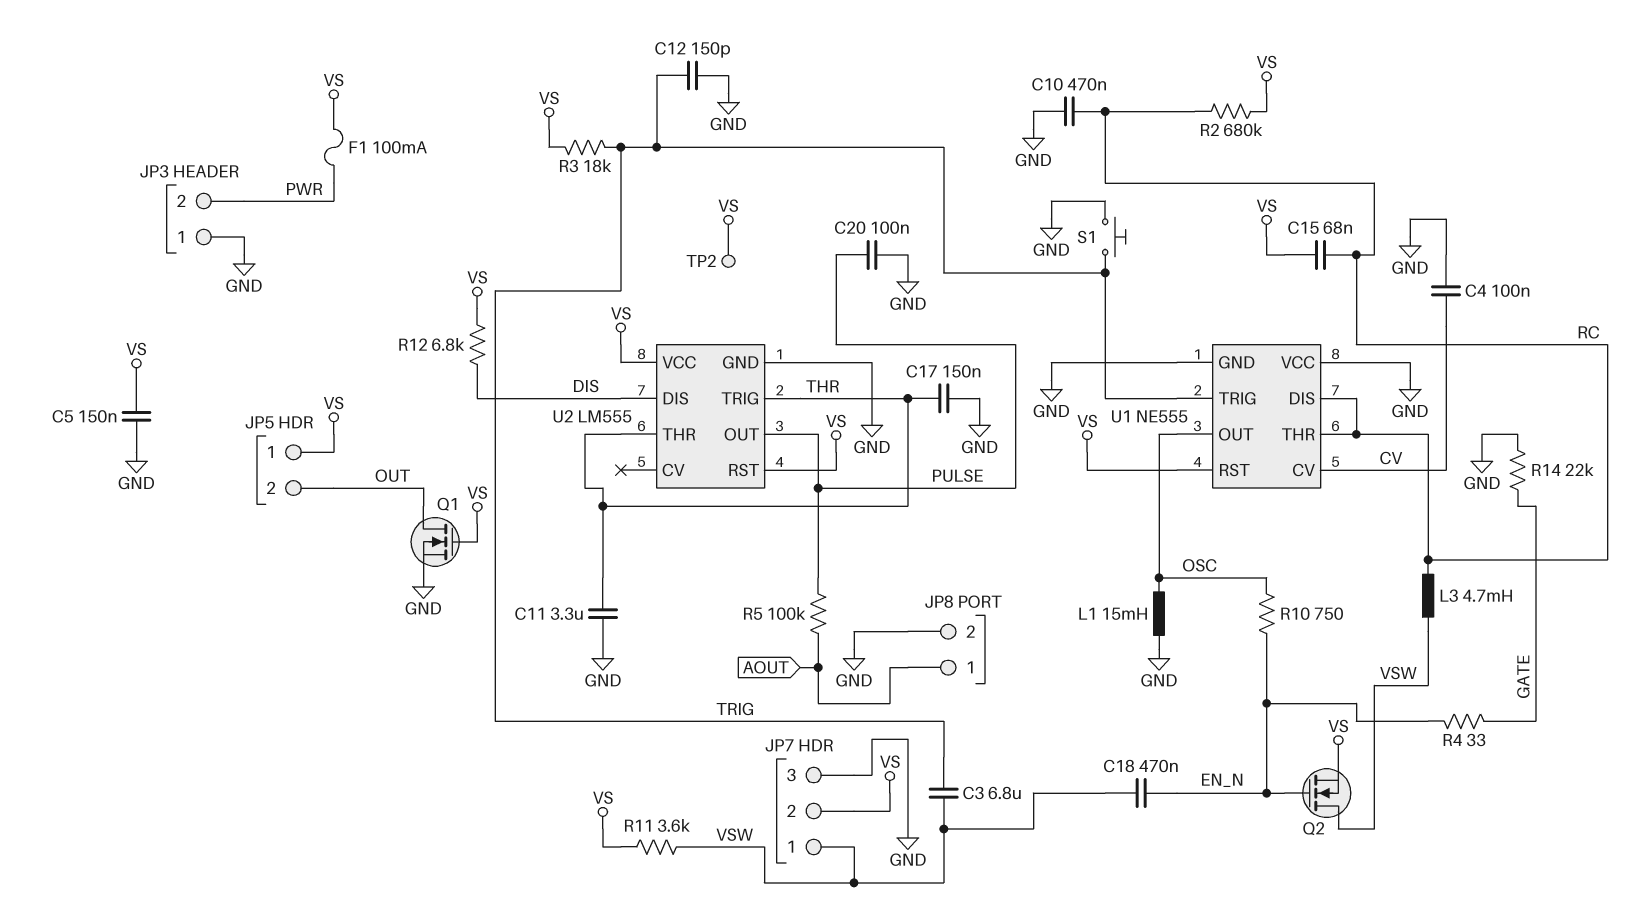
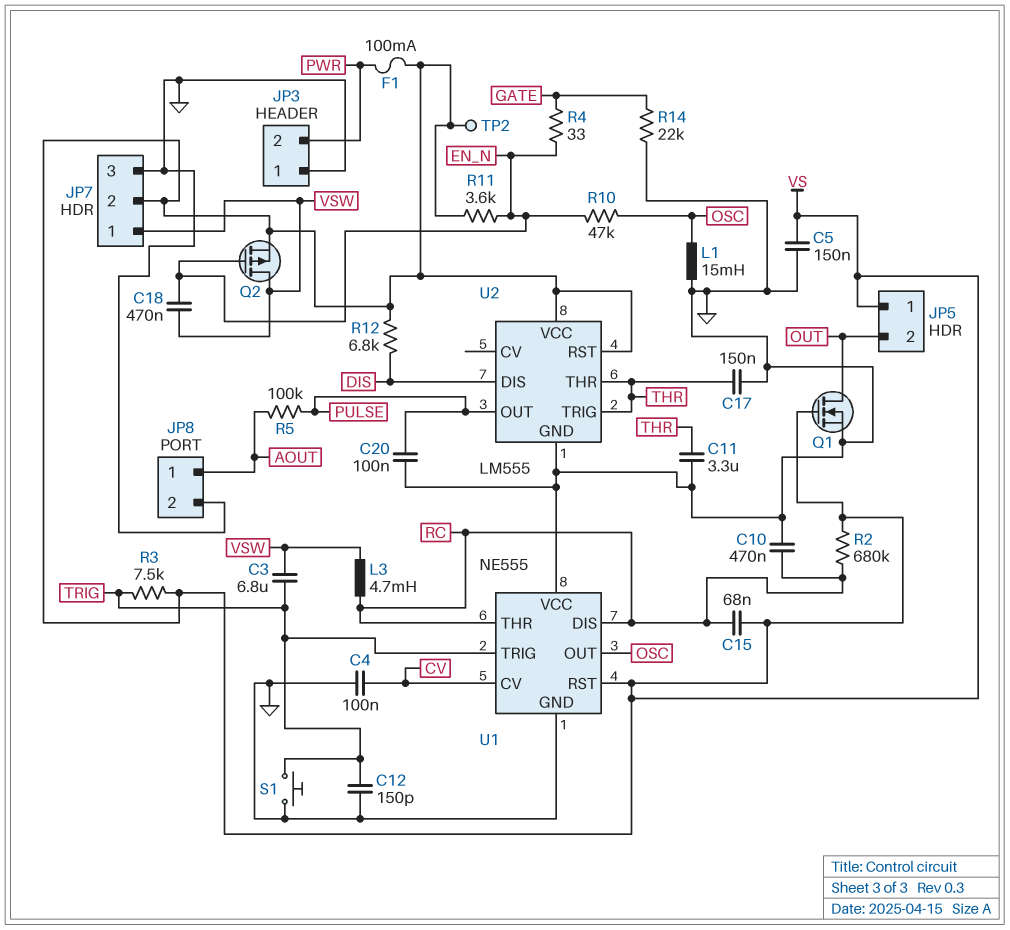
Q2: NMOS (G EN_N, D VSW, S VS) -> PMOS (G EN_N, D VSW, S VS)
R3: 18k (TRIG, VS) -> 7.5k (TRIG, VS)
R10: 750 (EN_N, OSC) -> 47k (EN_N, OSC)
R11: 3.6k (VS, VSW) -> 3.6k (EN_N, VS)

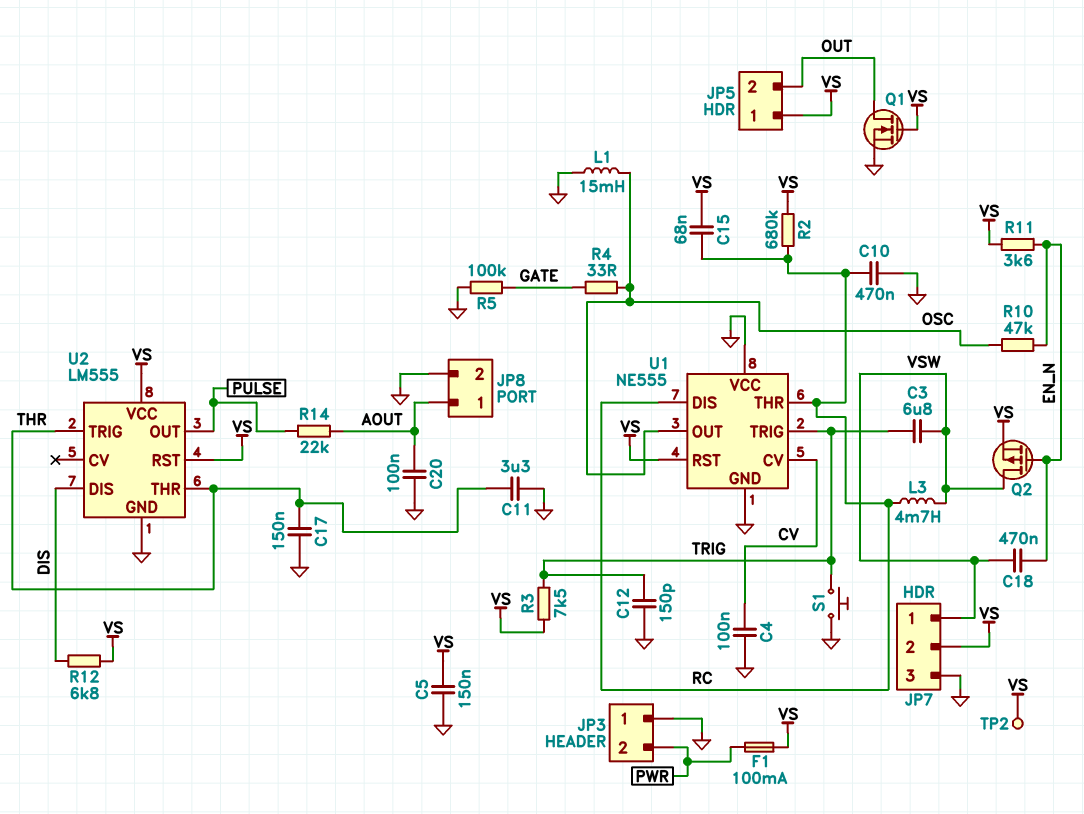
C20: 100nF (GND, PULSE) -> 100nF (AOUT, GND)
R4: 33 (EN_N, GATE) -> 33 (GATE, OSC)
R5: 100k (AOUT, PULSE) -> 100k (GATE, GND)
R14: 22k (GATE, GND) -> 22k (AOUT, PULSE)

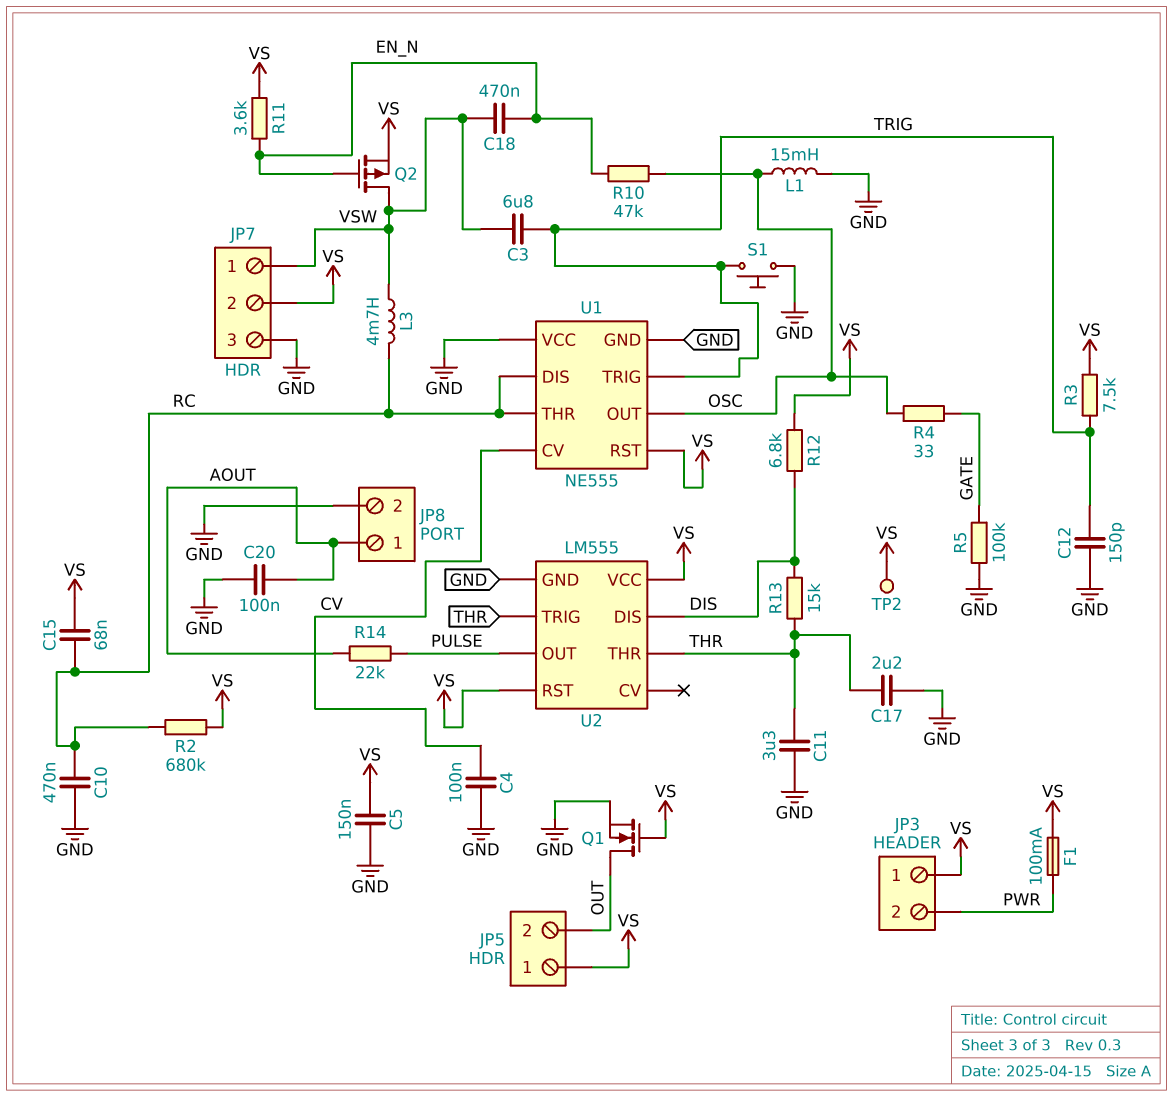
C17: 150nF (GND, THR) -> 2.2uF (GND, THR)
JP3 pin 1: GND -> VS
R13: none -> 15k (DIS, THR)

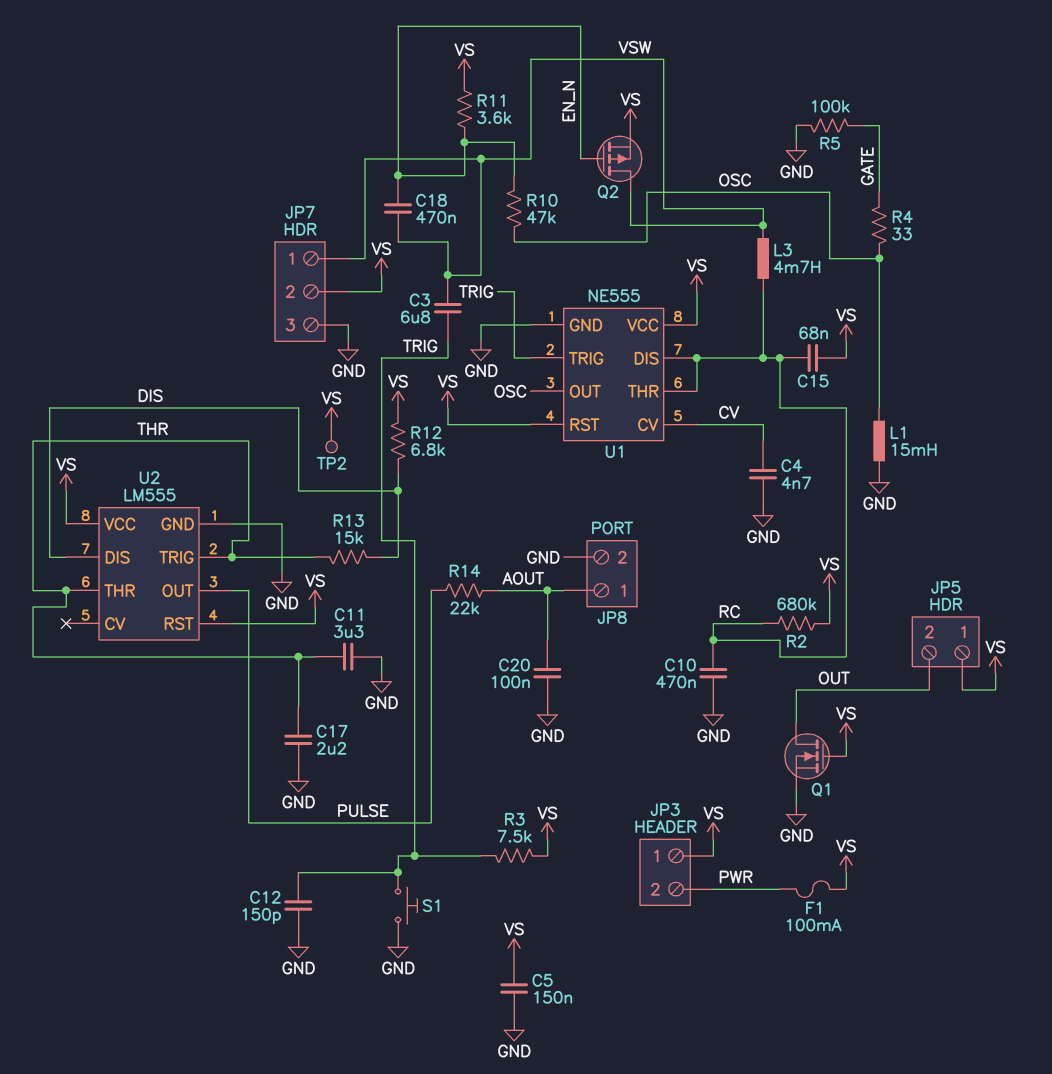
C4: 100nF (CV, GND) -> 4.7nF (CV, GND)
U1 pin VCC: GND -> VS

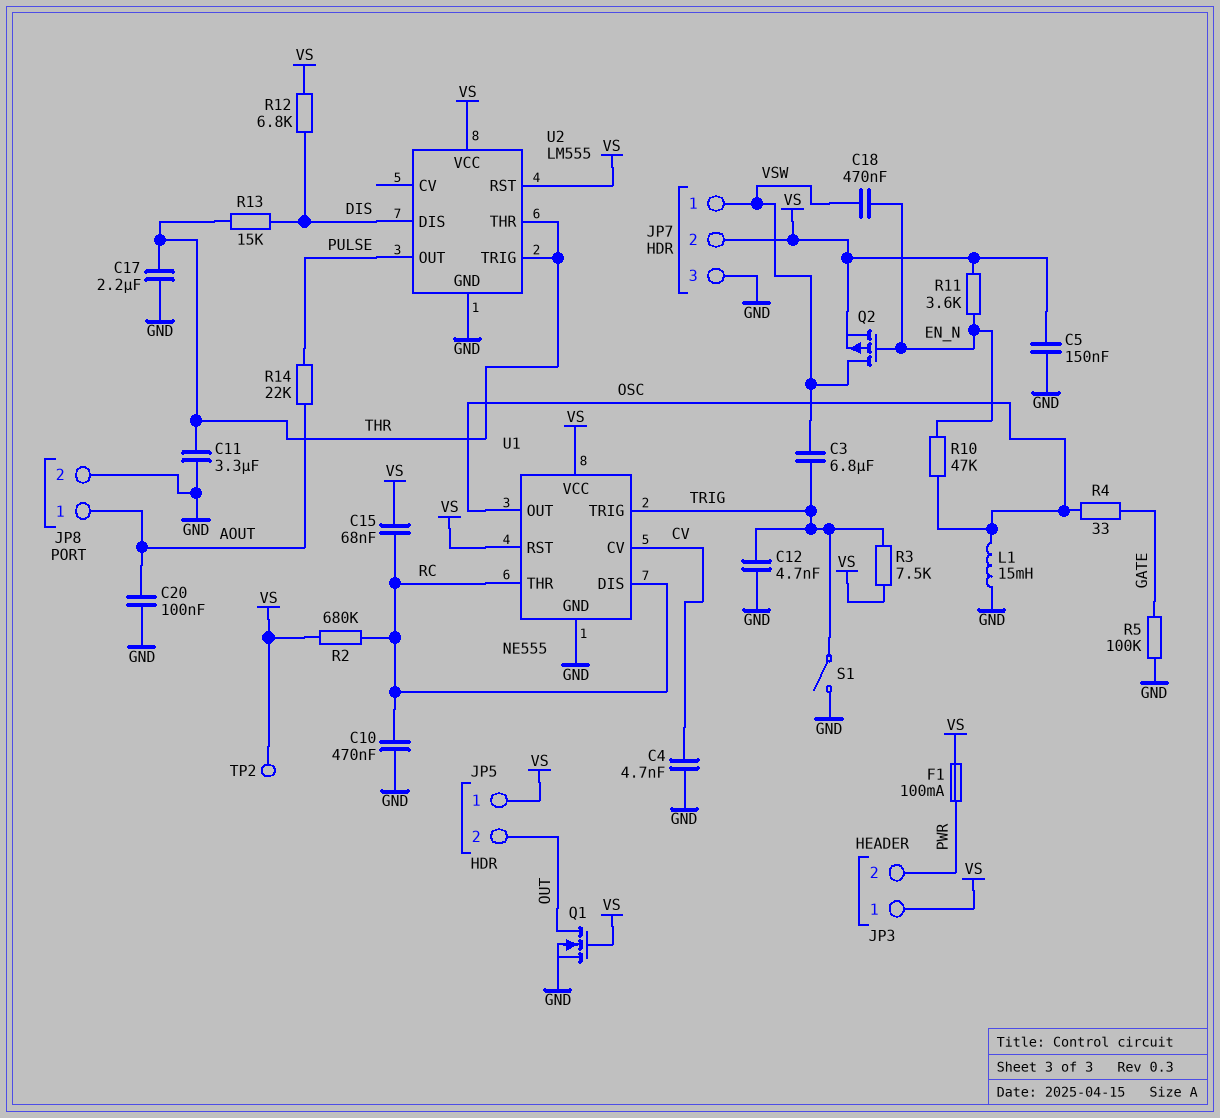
C12: 150pF (GND, TRIG) -> 4.7nF (GND, TRIG)
L3: 4.7mH (RC, VSW) -> none
S1: button (GND, TRIG) -> switch (GND, TRIG)

